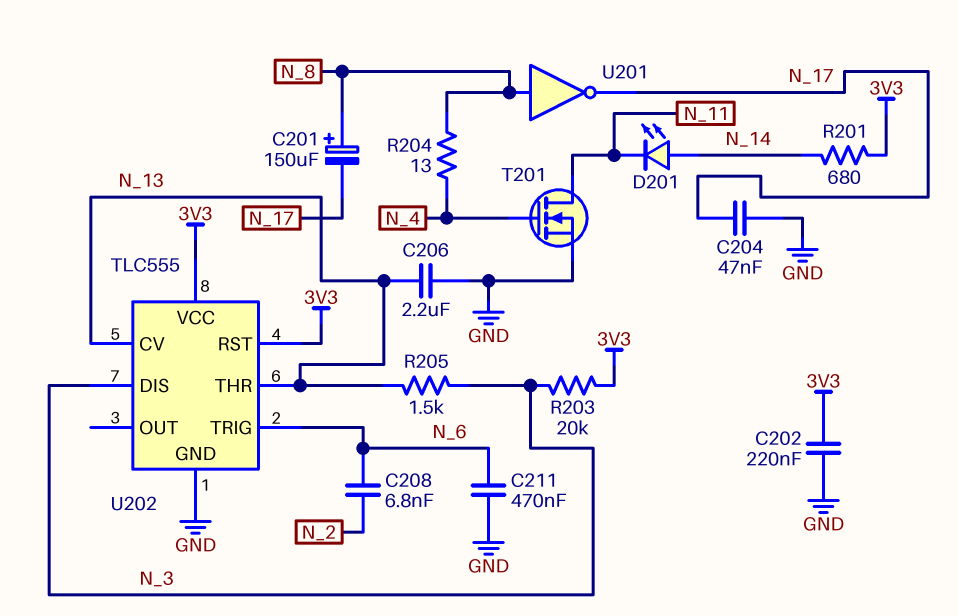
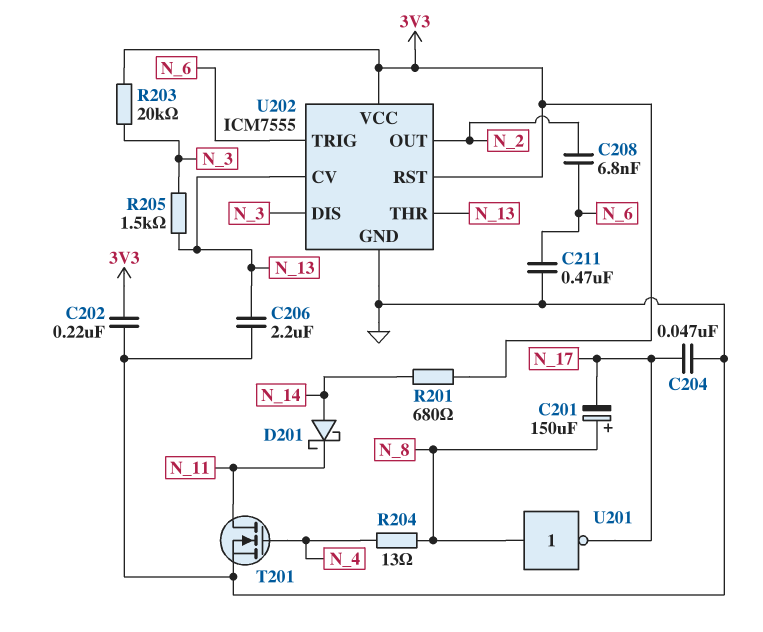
D201: LED (A N_14, K N_11) -> schottky (A N_14, K N_11)
U202: TLC555 -> ICM7555
U202 pin OUT: none -> N_2

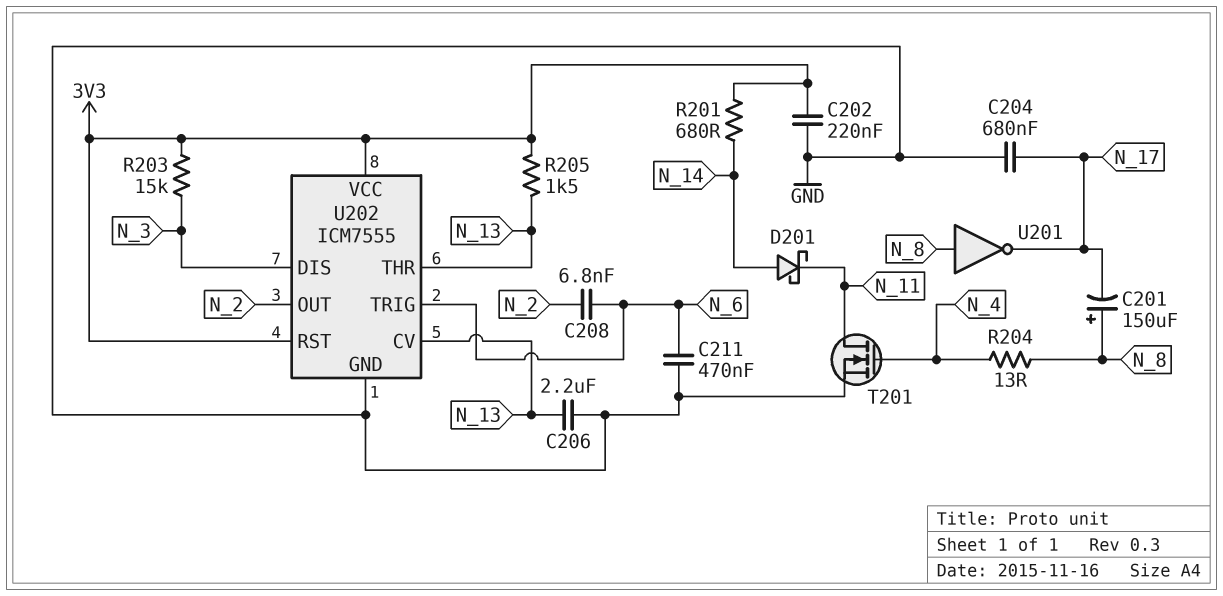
C204: 47nF (GND, N_17) -> 680nF (GND, N_17)
R203: 20k (3V3, N_3) -> 15k (3V3, N_3)
R205: 1.5k (N_3, N_13) -> 1.5k (3V3, N_13)

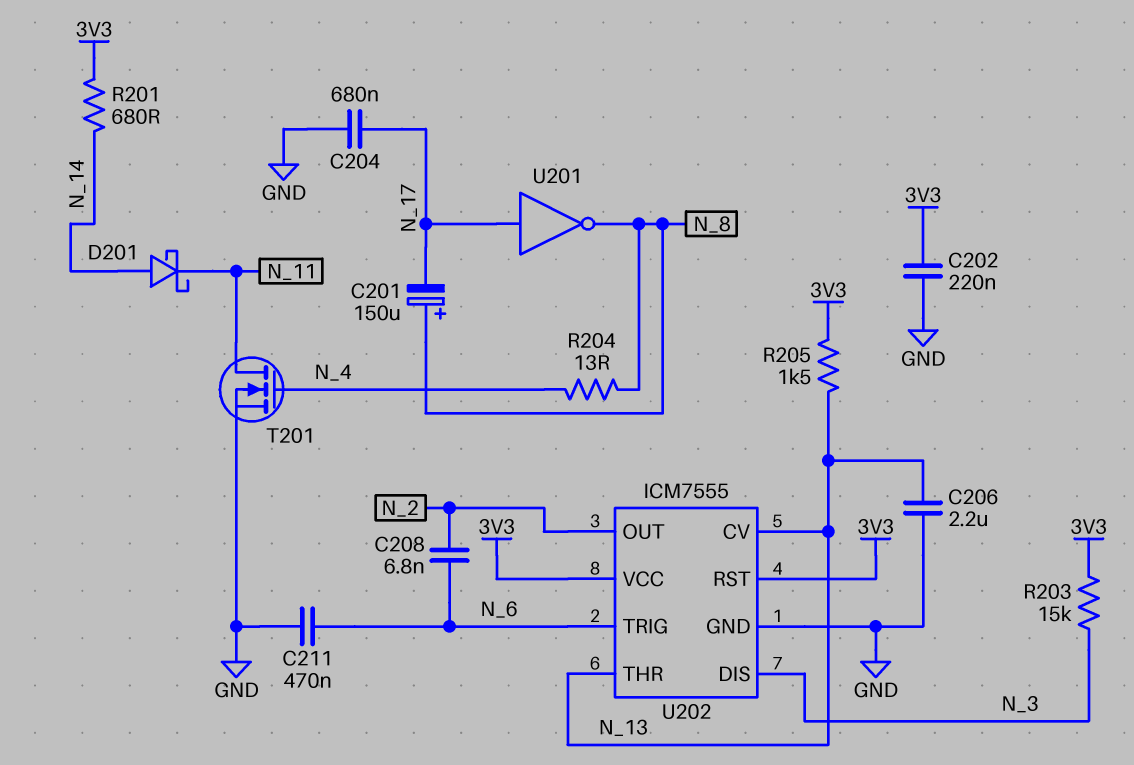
U201: NOT (in N_8, out N_17) -> NOT (in N_17, out N_8)

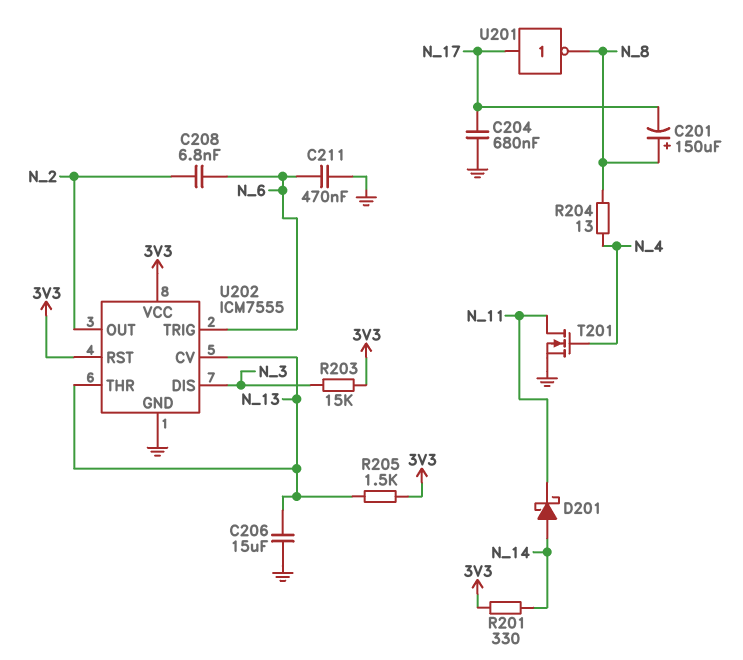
C202: 220nF (3V3, GND) -> none
C206: 2.2uF (GND, N_13) -> 15uF (GND, N_13)
R201: 680 (3V3, N_14) -> 330 (3V3, N_14)

